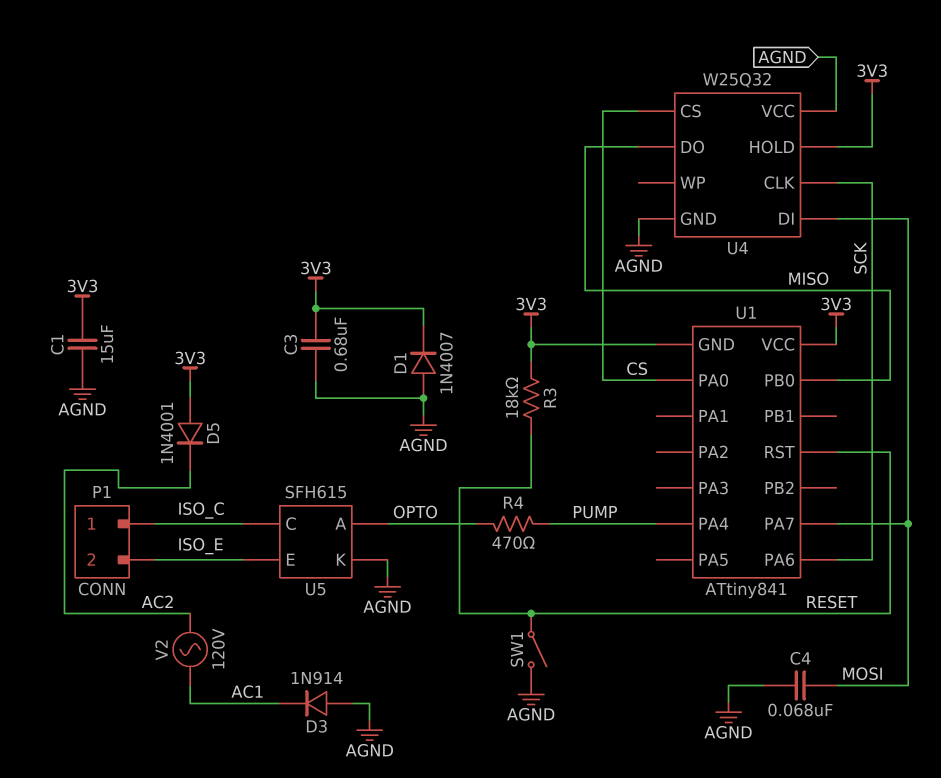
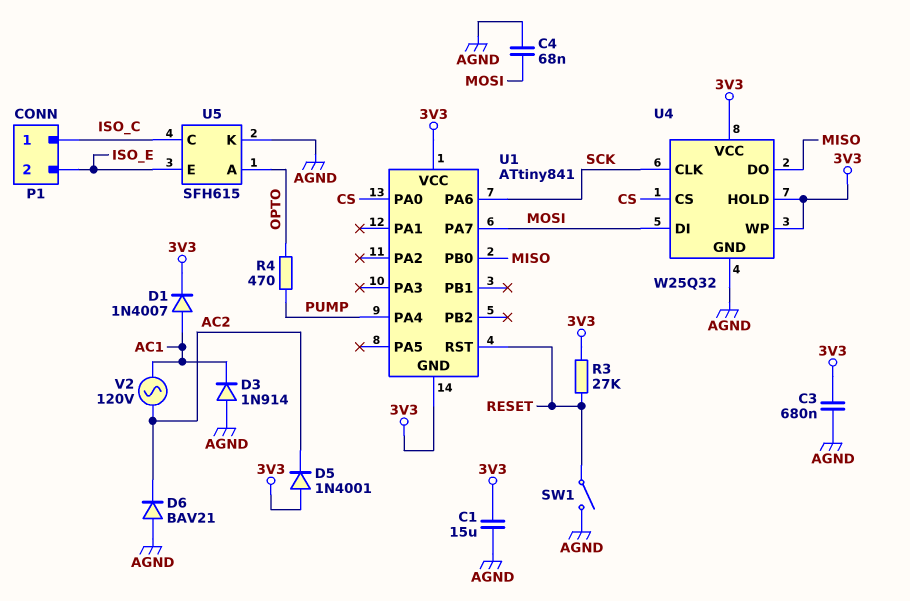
D1: diode 1N4007 (A AGND, K 3V3) -> diode 1N4007 (A AC1, K 3V3)
D6: none -> diode BAV21 (A AGND, K AC2)
R3: 18k (3V3, RESET) -> 27k (3V3, RESET)
U4 pin VCC: AGND -> 3V3
U4 pin WP: none -> 3V3

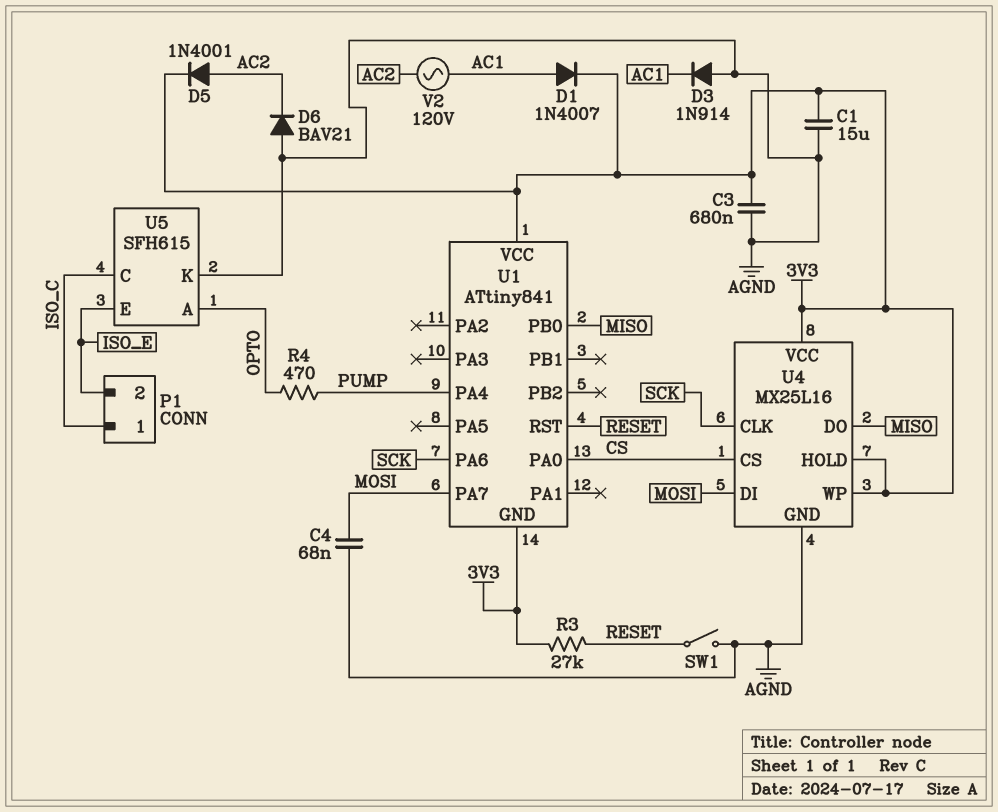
D5: diode 1N4001 (A 3V3, K AC2) -> diode 1N4001 (A AC2, K 3V3)
U4: W25Q32 -> MX25L16

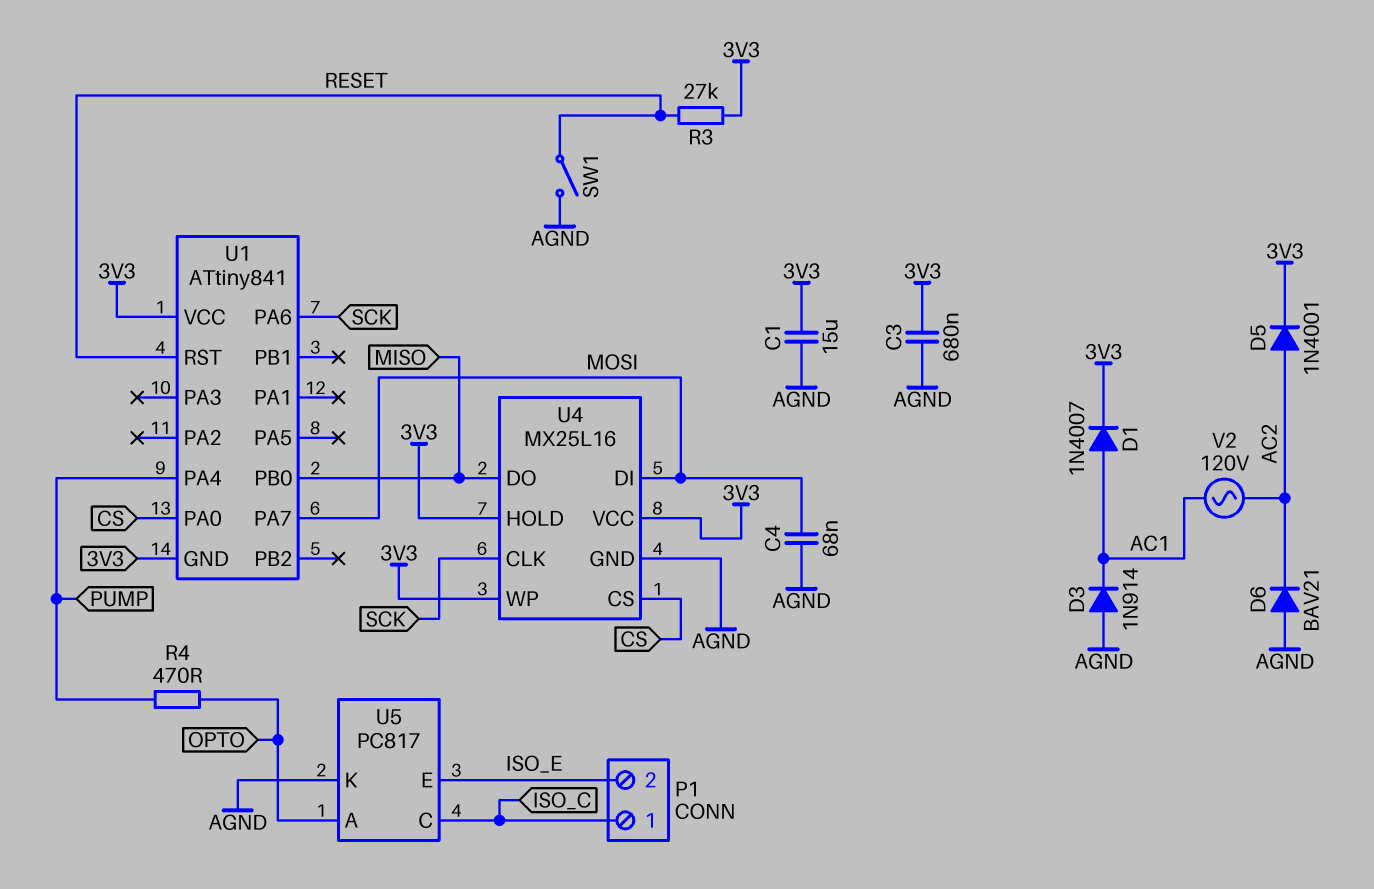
U5: SFH615 -> PC817

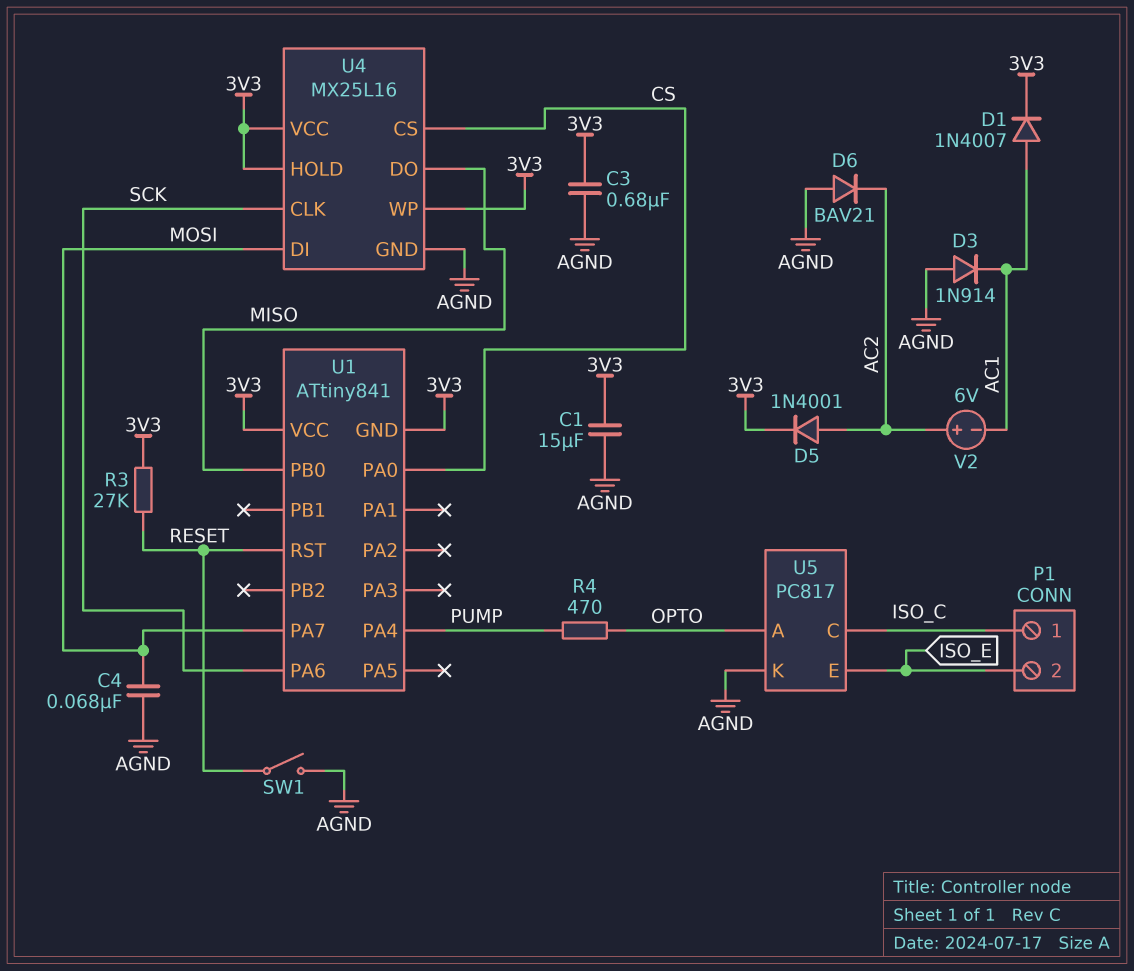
V2: AC 120V (AC1, AC2) -> 6V (plus AC2, minus AC1)

